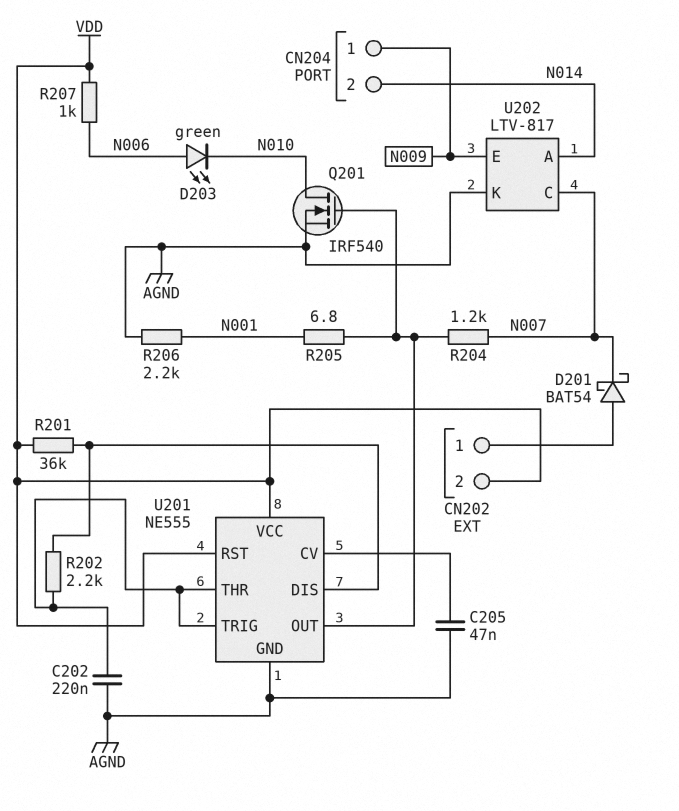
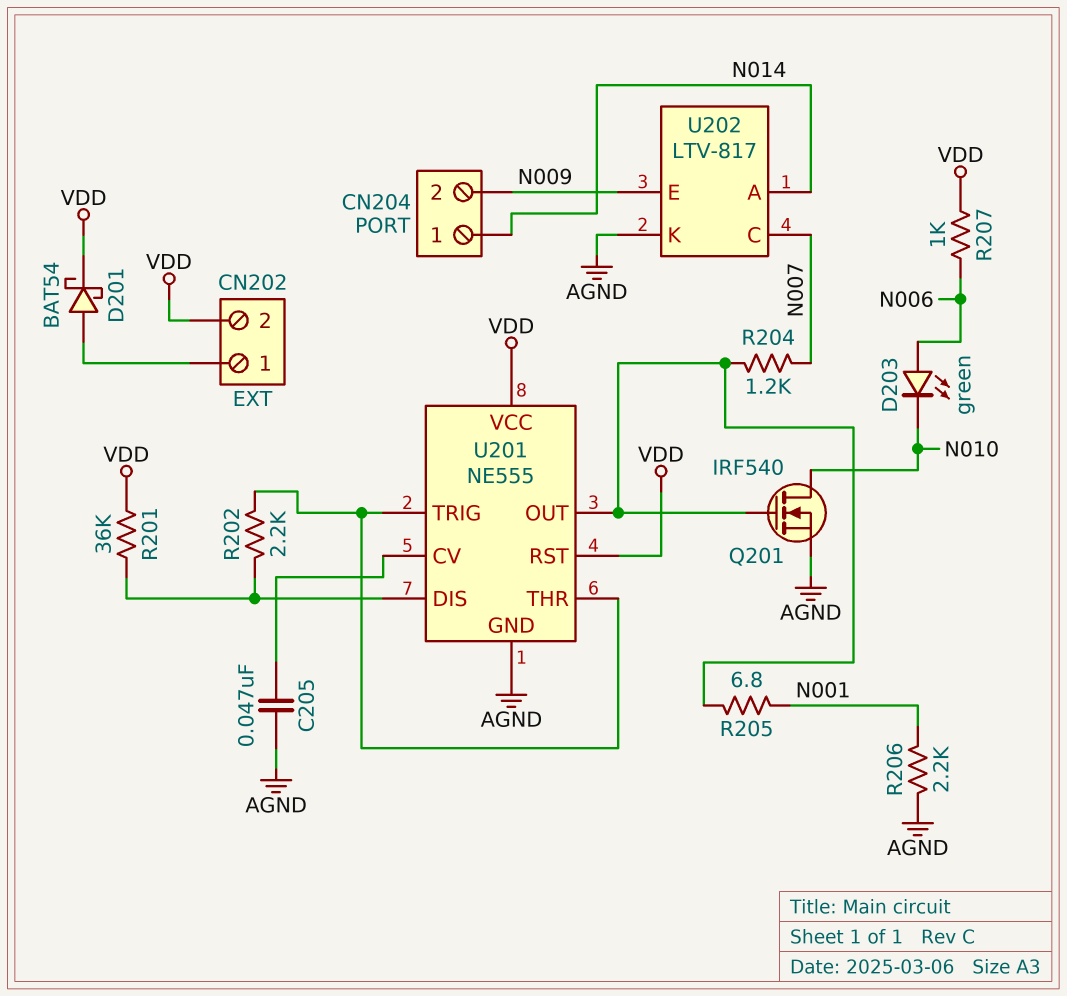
C202: 220nF (AGND, U201/THR) -> none
CN204 pin 1: N009 -> N014
CN204 pin 2: N014 -> N009
D201: schottky BAT54 (A CN202/1, K N007) -> schottky BAT54 (A CN202/1, K VDD)

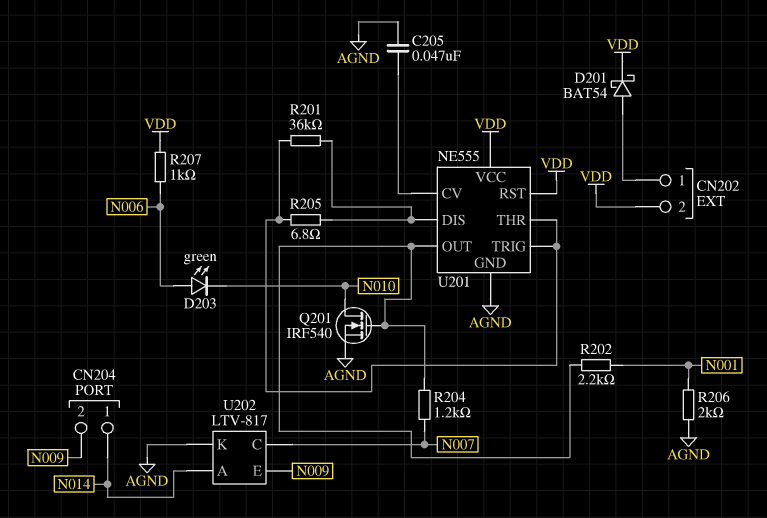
R201: 36k (U201/DIS, VDD) -> 36k (U201/DIS, U201/THR)
R202: 2.2k (U201/DIS, U201/THR) -> 2.2k (N001, U201/OUT)
R205: 6.8 (N001, U201/OUT) -> 6.8 (U201/DIS, U201/THR)
R206: 2.2k (AGND, N001) -> 2k (AGND, N001)

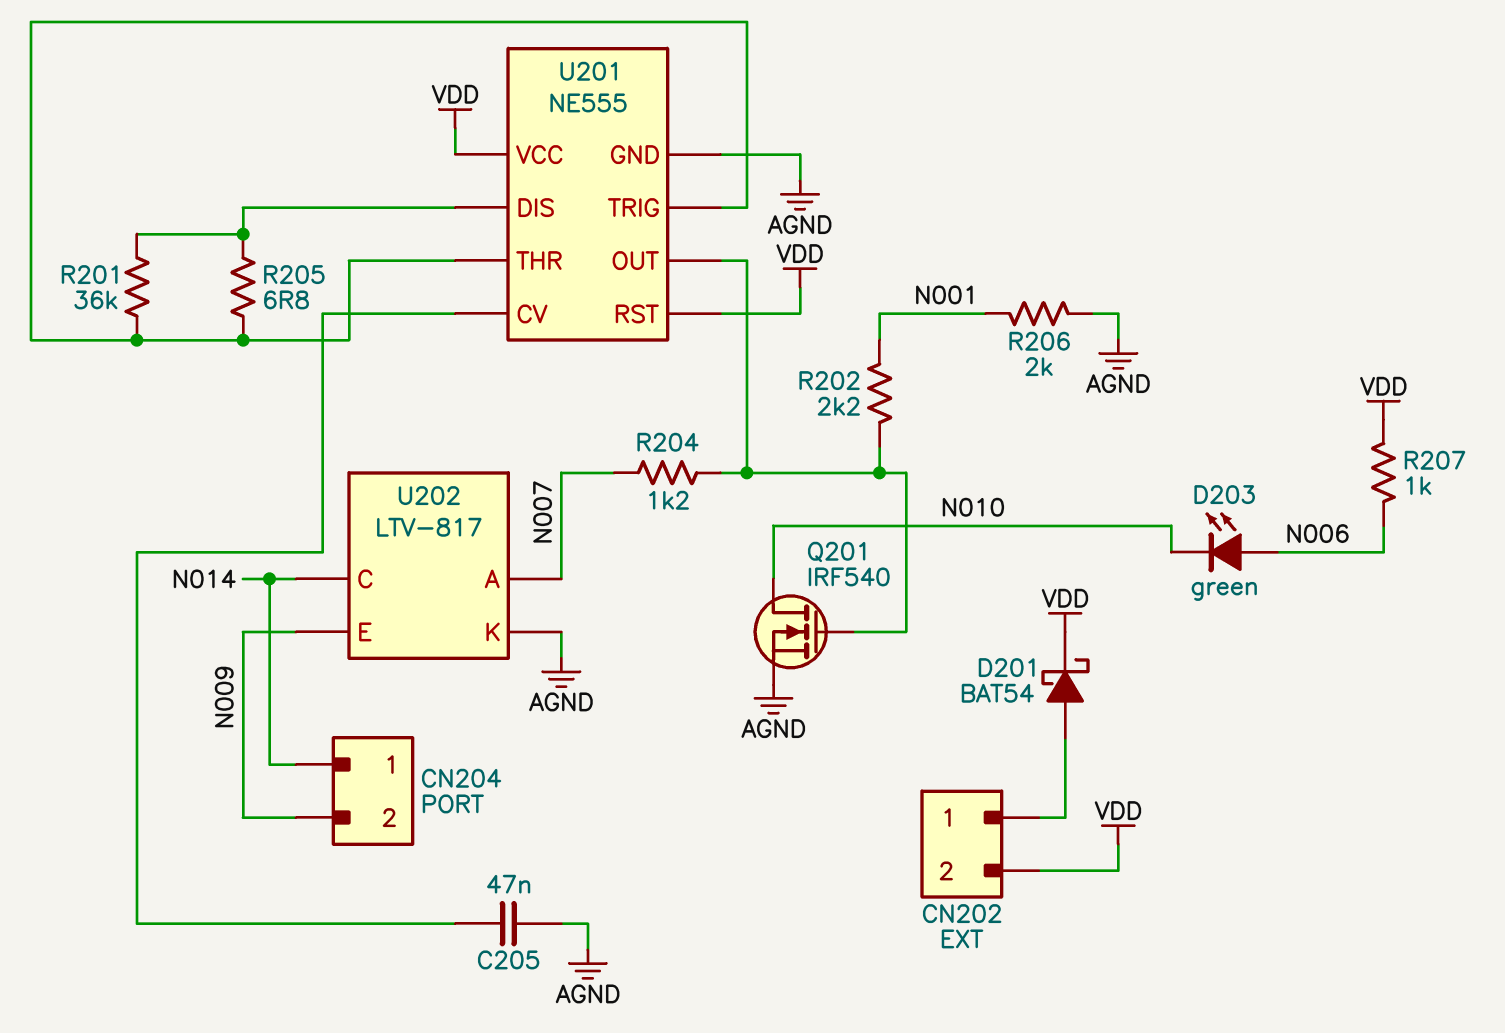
U202 pin A: N014 -> N007
U202 pin C: N007 -> N014

